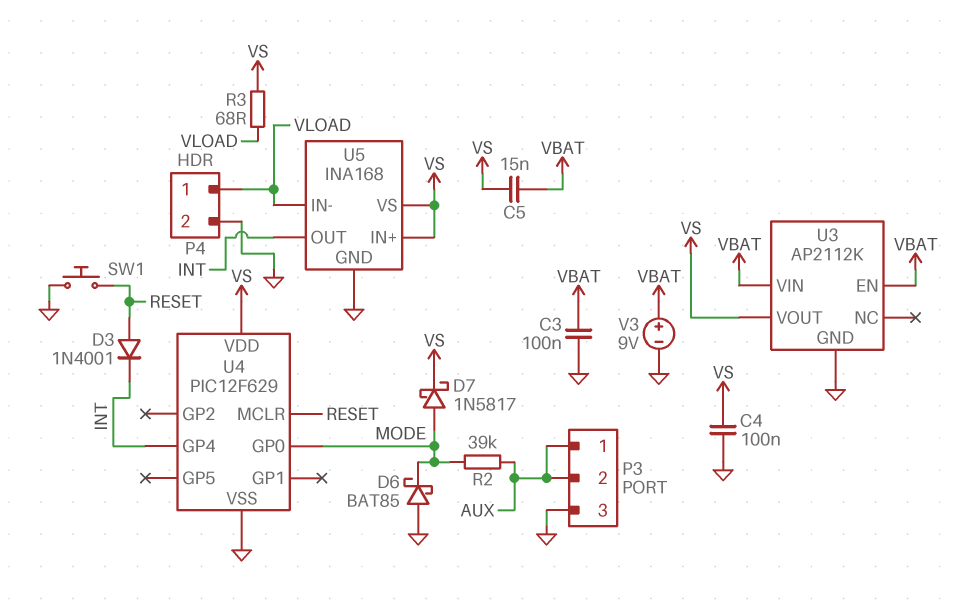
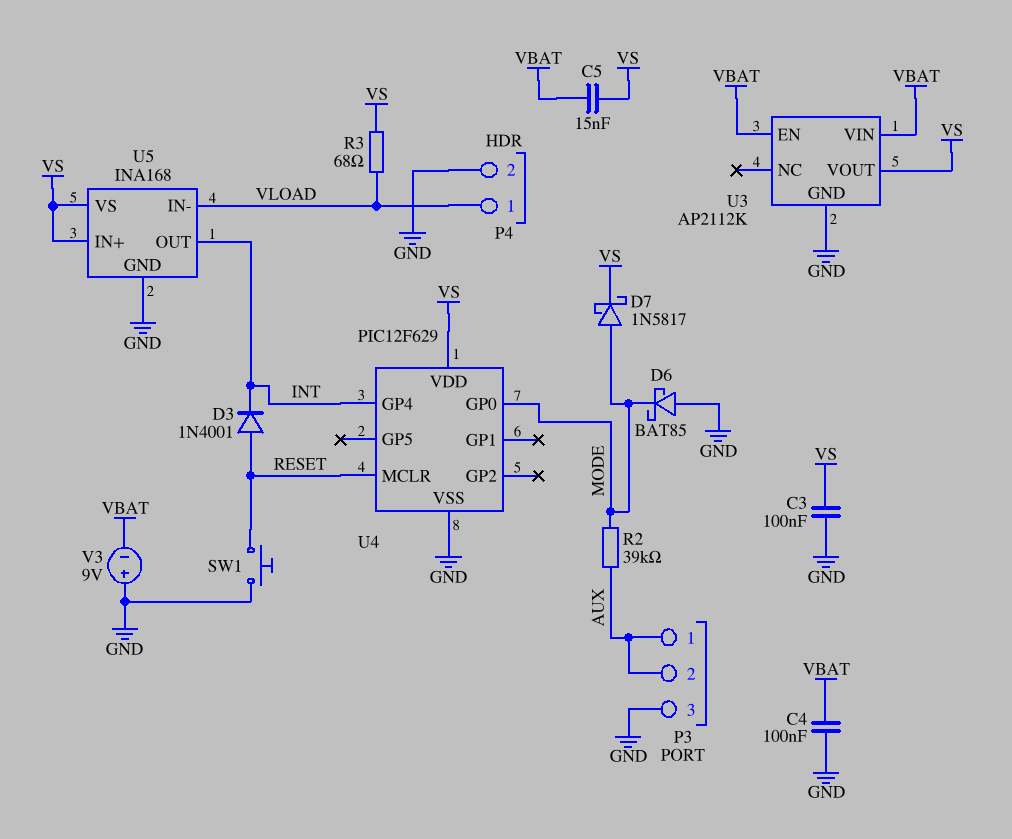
C3: 100nF (GND, VBAT) -> 100nF (GND, VS)
C4: 100nF (GND, VS) -> 100nF (GND, VBAT)
V3: 9V (plus VBAT, minus GND) -> 9V (plus GND, minus VBAT)

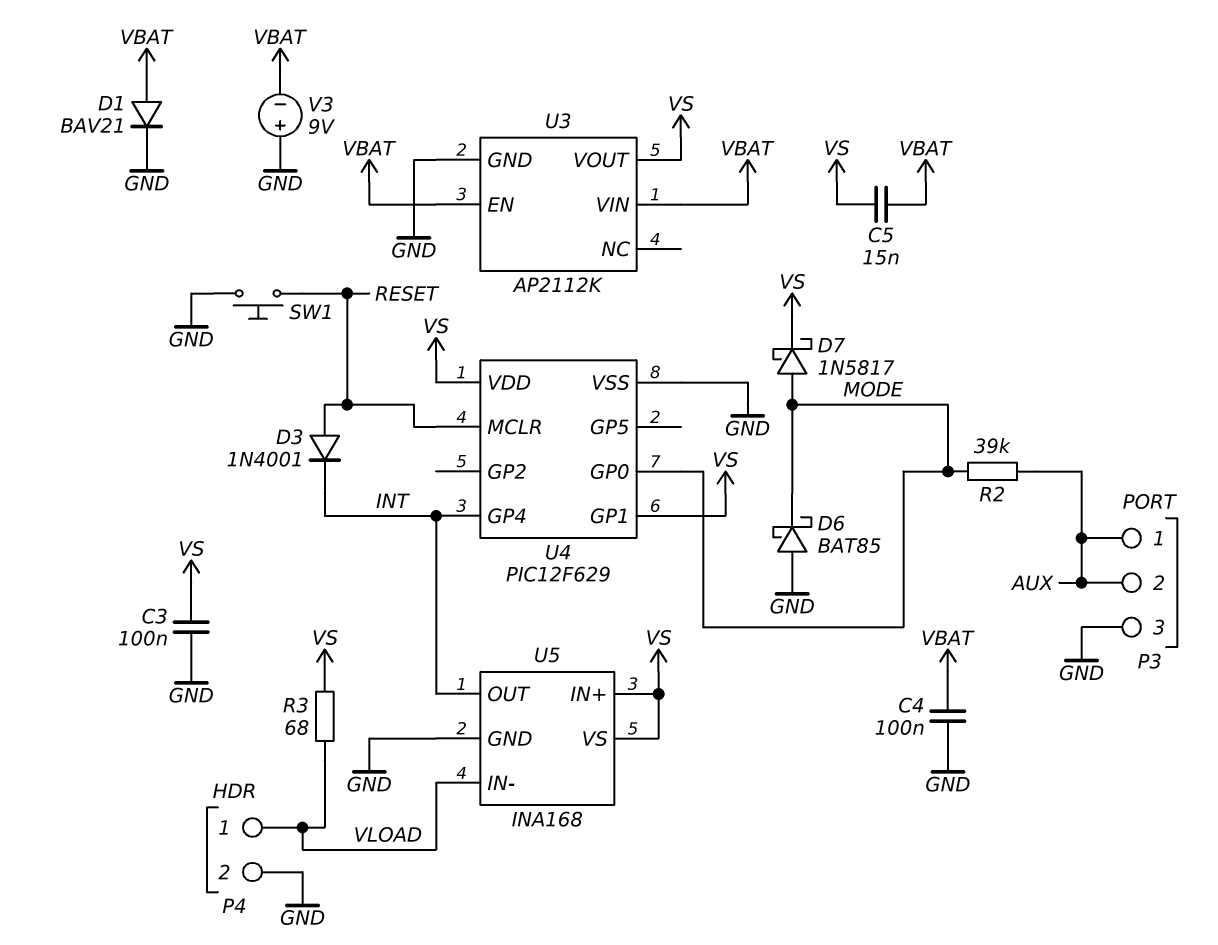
D1: none -> diode BAV21 (A VBAT, K GND)
U4 pin GP1: none -> VS

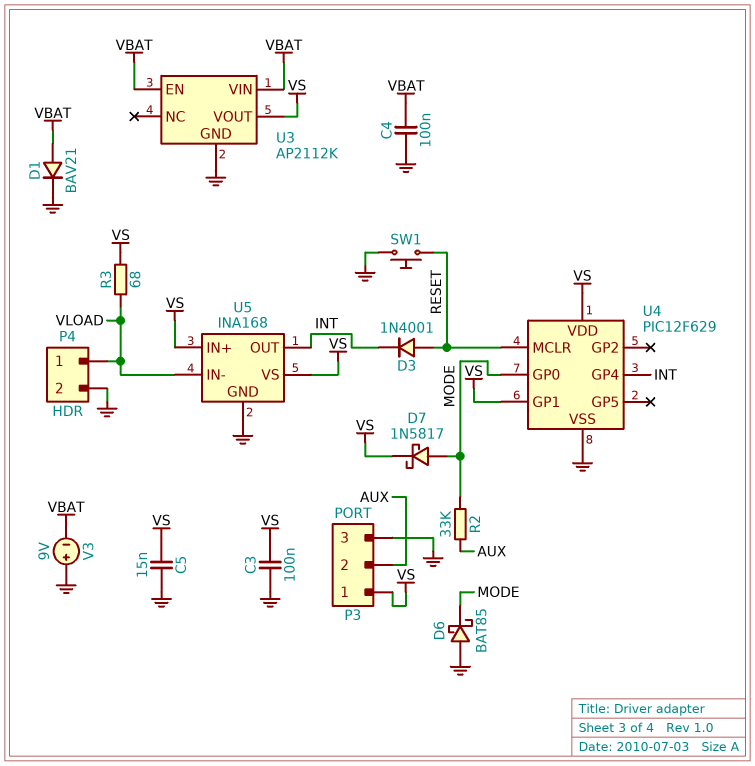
C5: 15nF (VBAT, VS) -> 15nF (GND, VS)
P3 pin 1: AUX -> VS
R2: 39k (AUX, MODE) -> 33k (AUX, MODE)

